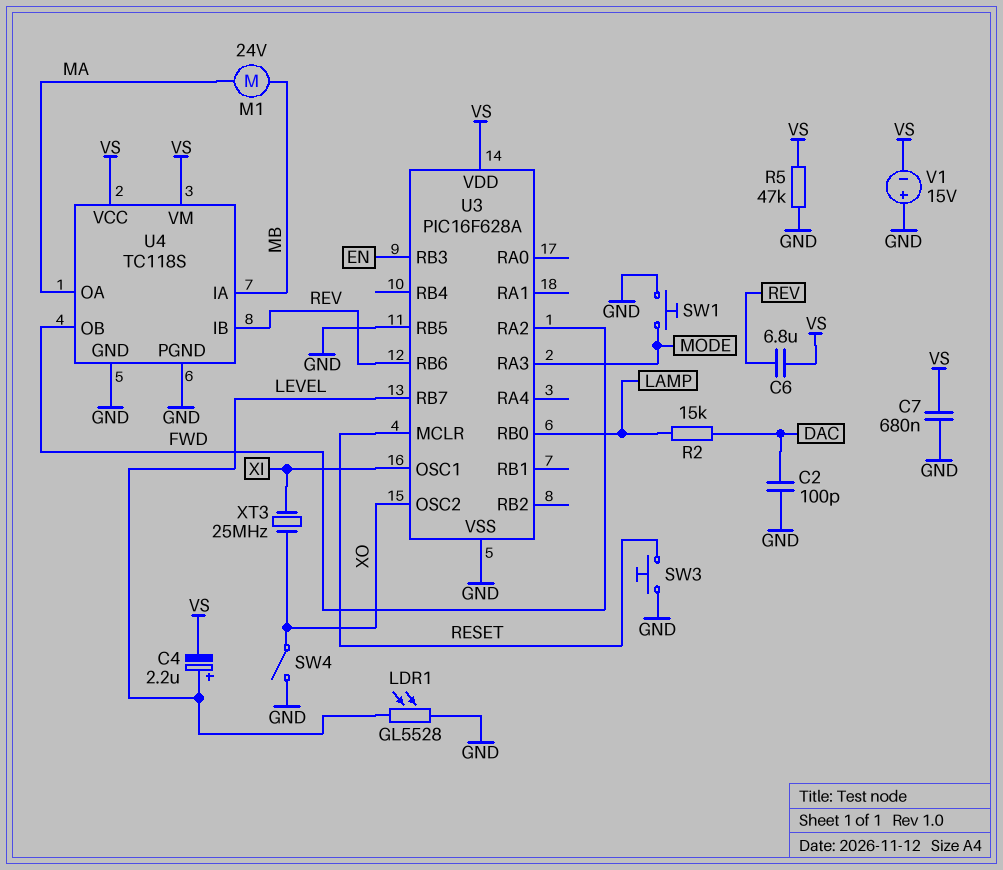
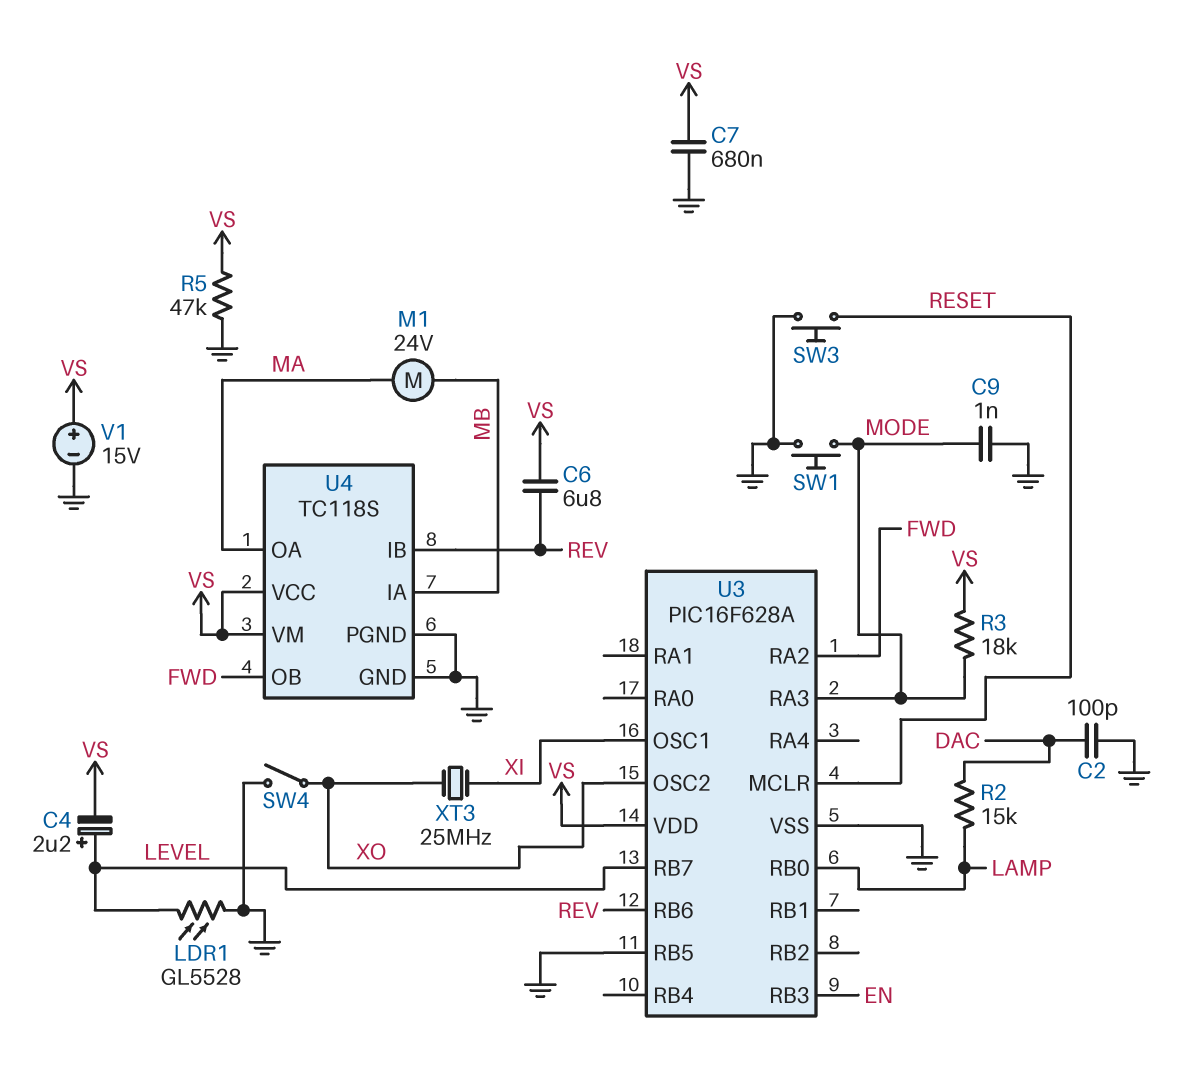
C9: none -> 1nF (GND, MODE)
R3: none -> 18k (MODE, VS)
V1: 15V (plus GND, minus VS) -> 15V (plus VS, minus GND)

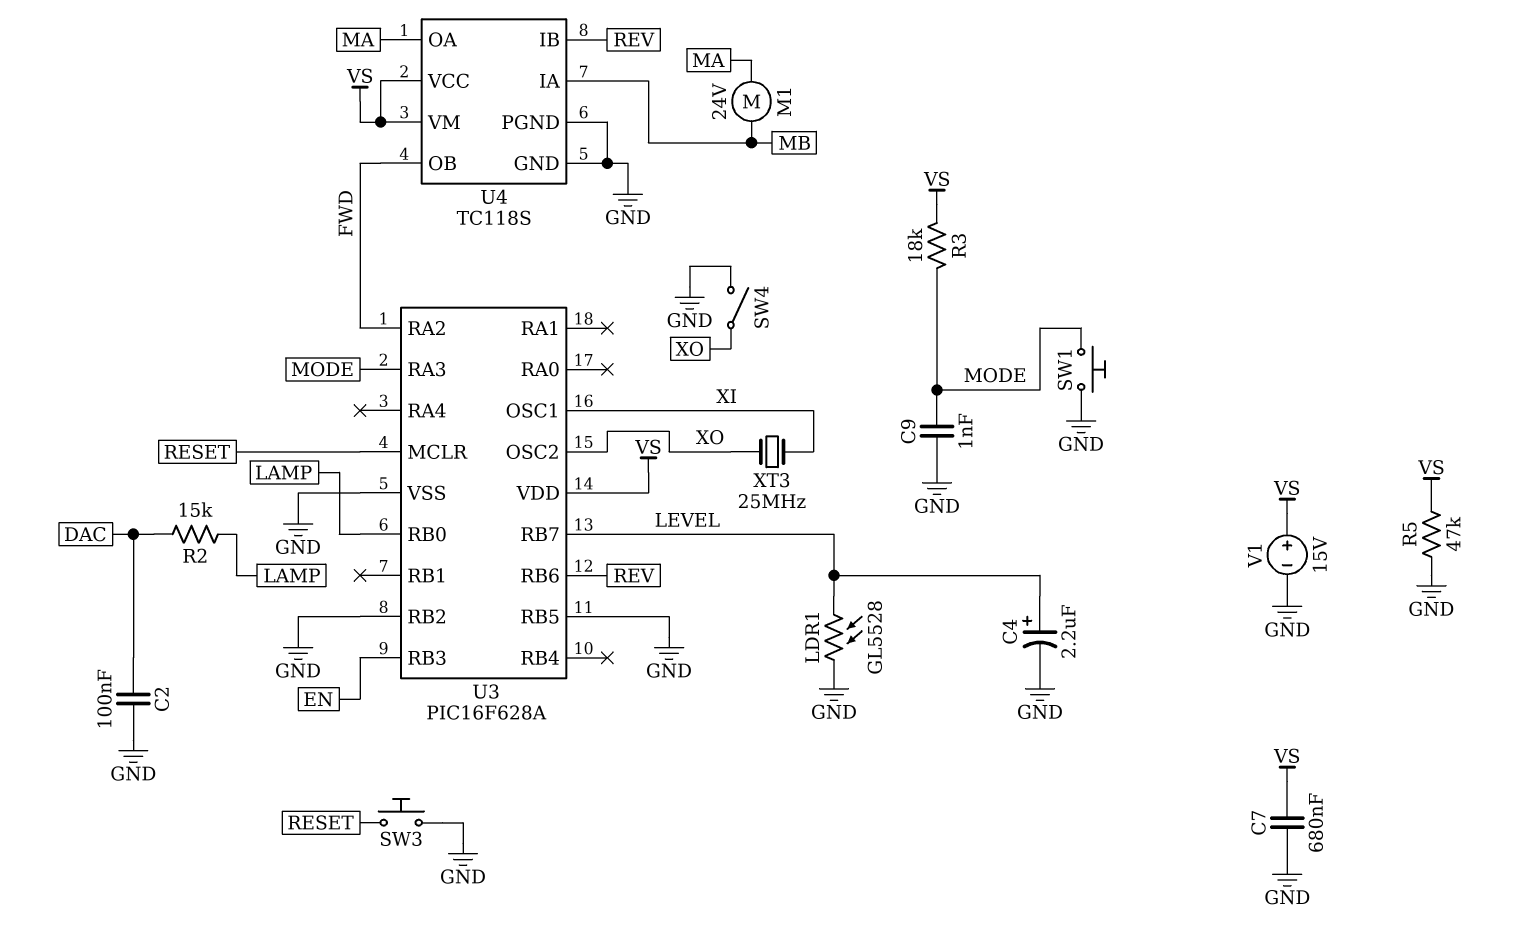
C2: 100pF (DAC, GND) -> 100nF (DAC, GND)
C4: 2.2uF (plus LEVEL, minus VS) -> 2.2uF (plus LEVEL, minus GND)
C6: 6.8uF (REV, VS) -> none
U3 pin RB2: none -> GND

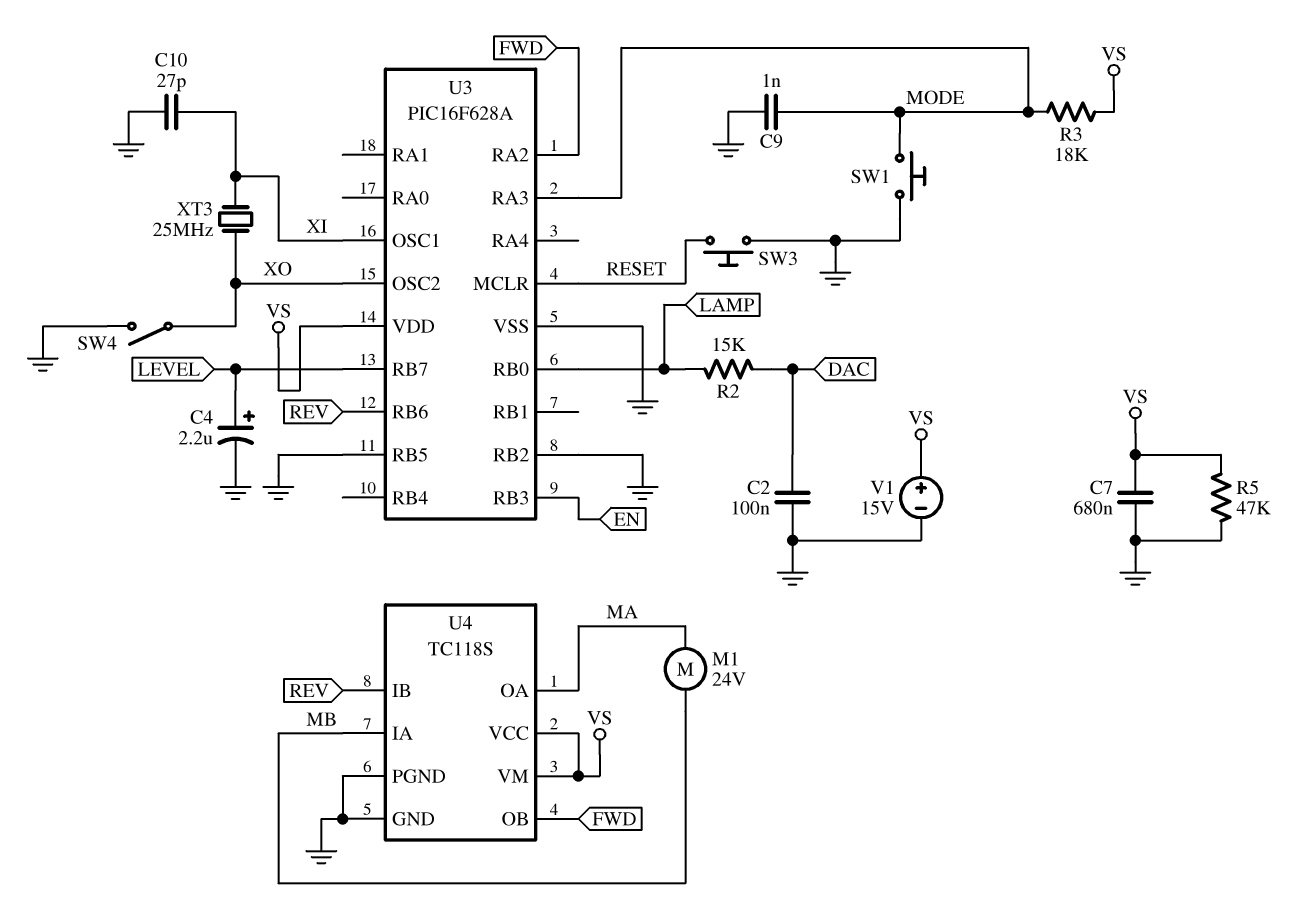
C10: none -> 27pF (GND, XI)
LDR1: GL5528 (GND, LEVEL) -> none

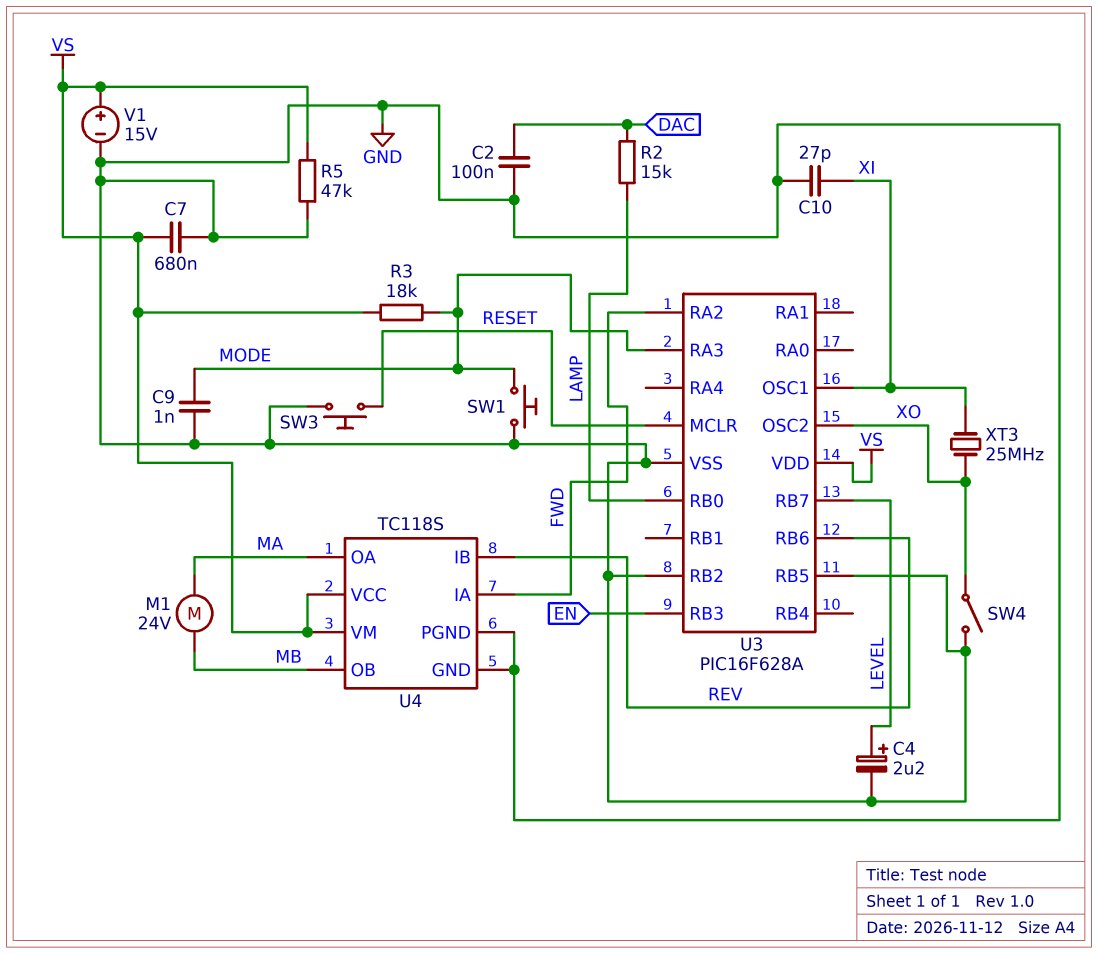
U4 pin IA: MB -> FWD
U4 pin OB: FWD -> MB

